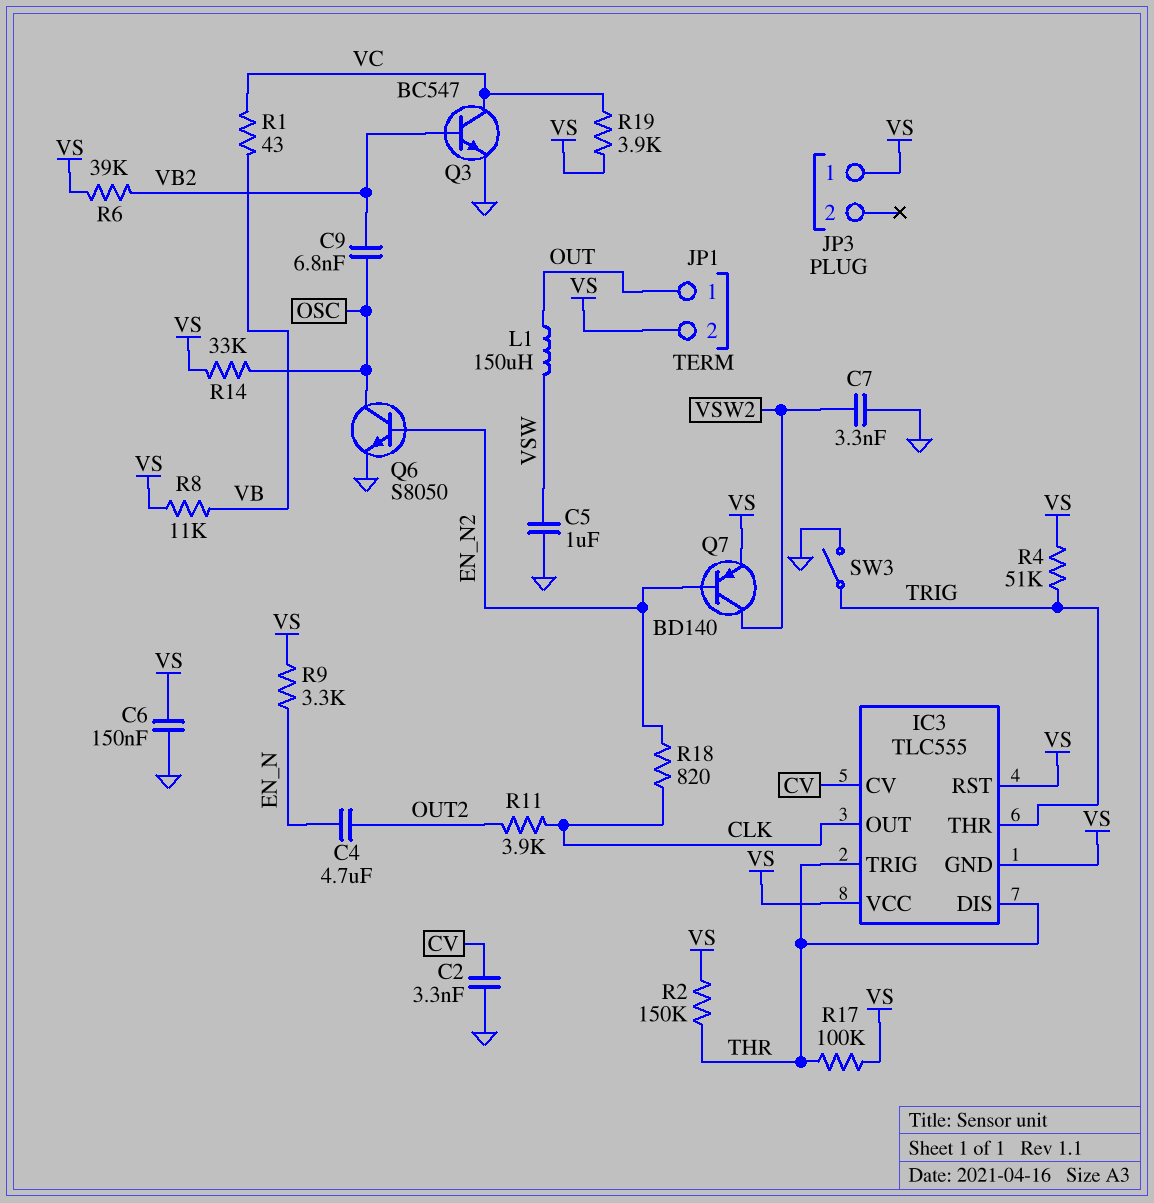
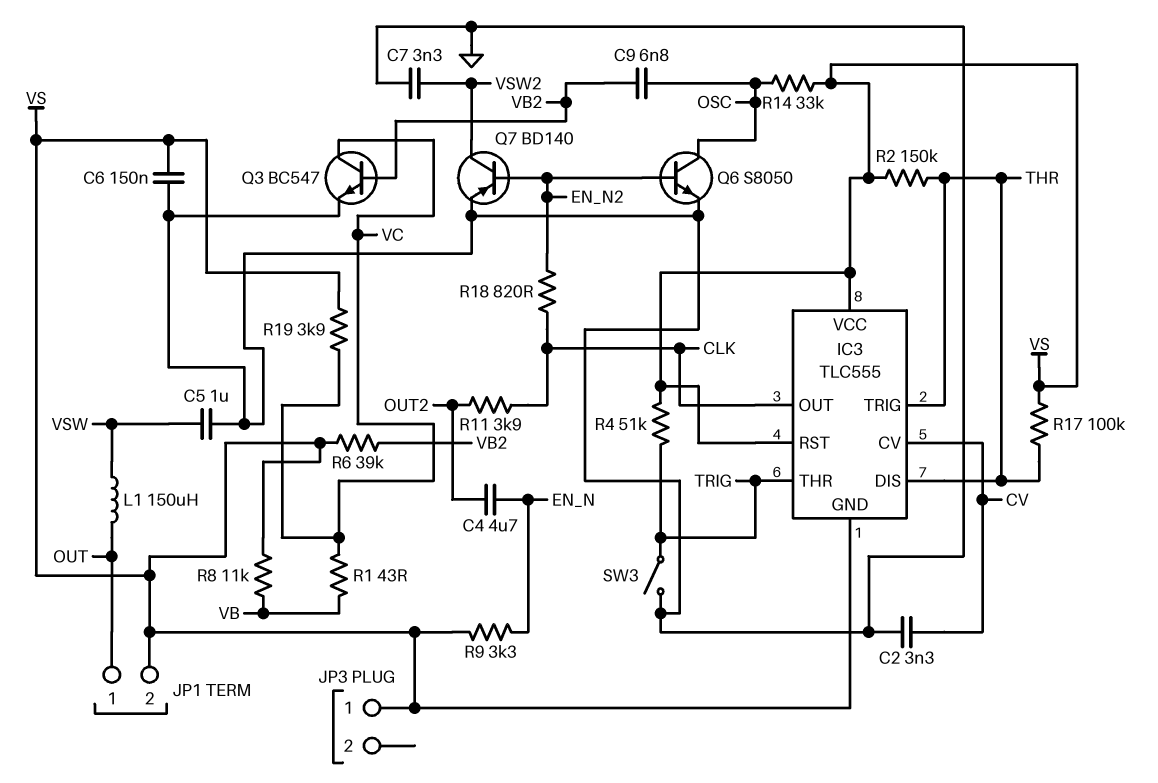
Q7: PNP BD140 (B EN_N2, C VSW2, E VS) -> PNP BD140 (B EN_N2, C VSW2, E GND)

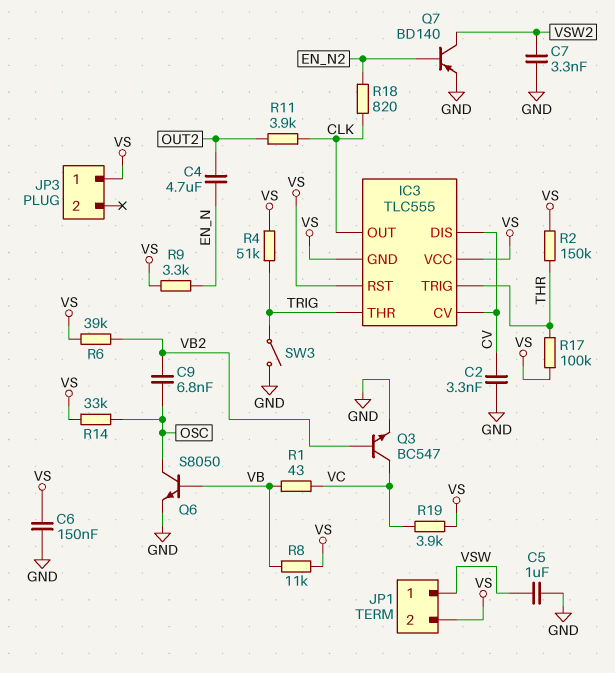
IC3 pin DIS: THR -> CV
JP1 pin 1: OUT -> VSW
L1: 150uH (OUT, VSW) -> none
Q6: NPN S8050 (B EN_N2, C OSC, E GND) -> NPN S8050 (B VB, C OSC, E GND)

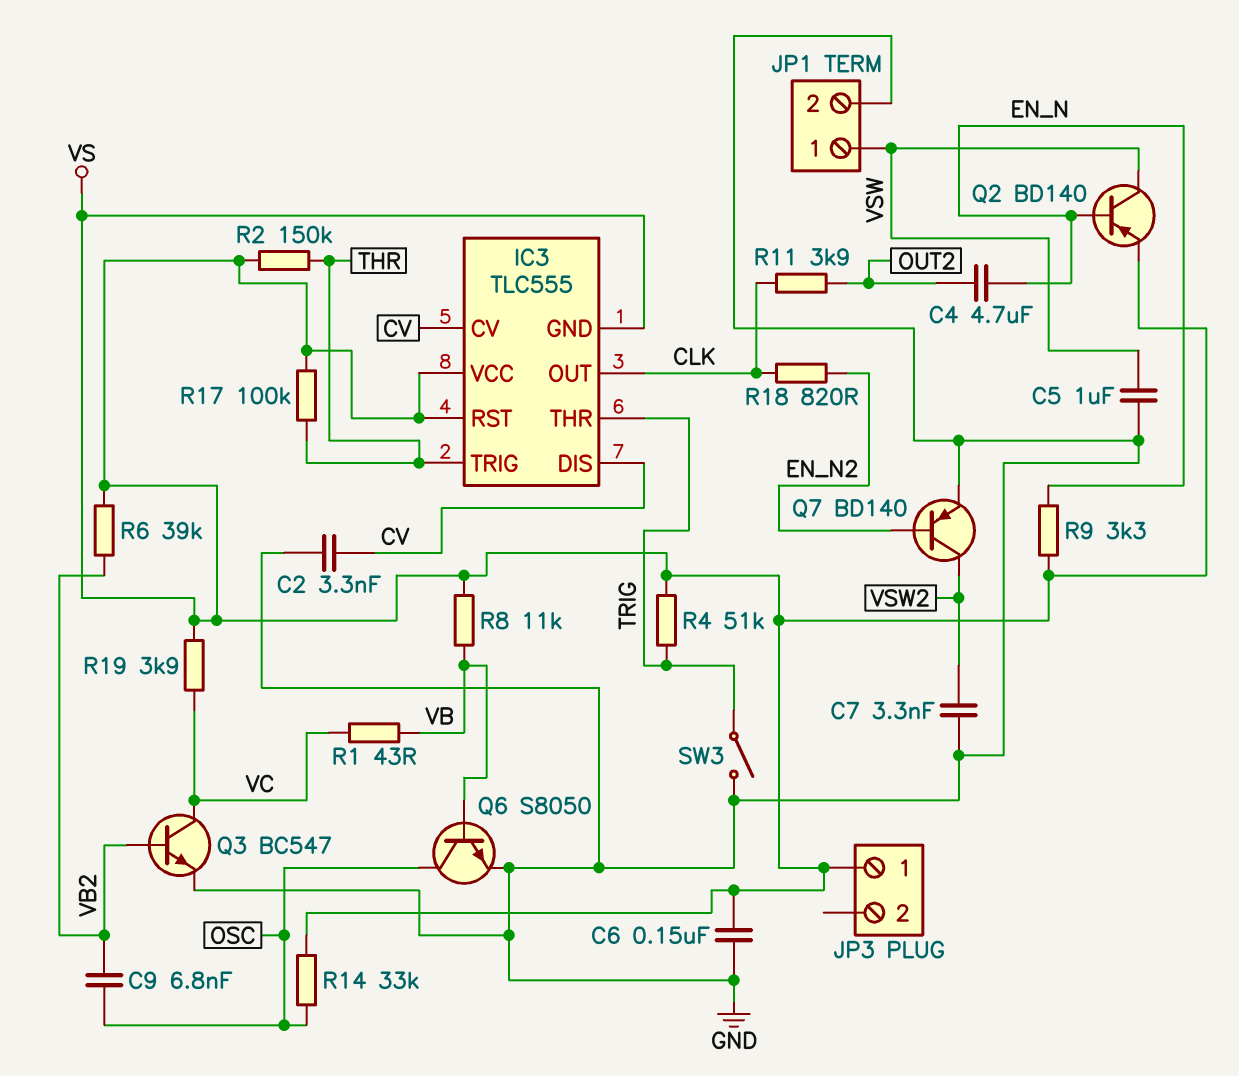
JP1 pin 2: VS -> GND
Q2: none -> PNP BD140 (B EN_N, C VSW, E VS)

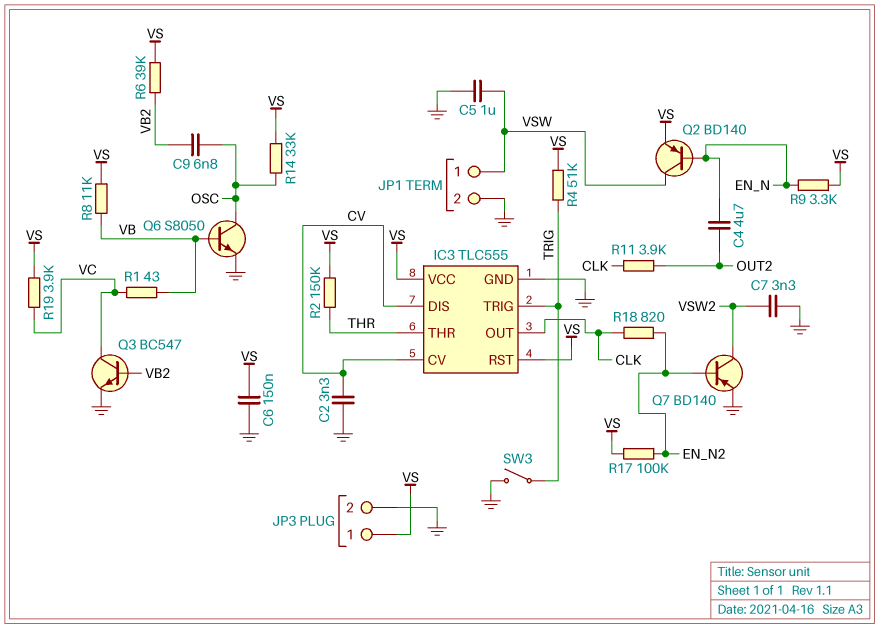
IC3 pin GND: VS -> GND
IC3 pin THR: TRIG -> THR
IC3 pin TRIG: THR -> TRIG
JP3 pin 2: none -> GND
R17: 100k (THR, VS) -> 100k (EN_N2, VS)

